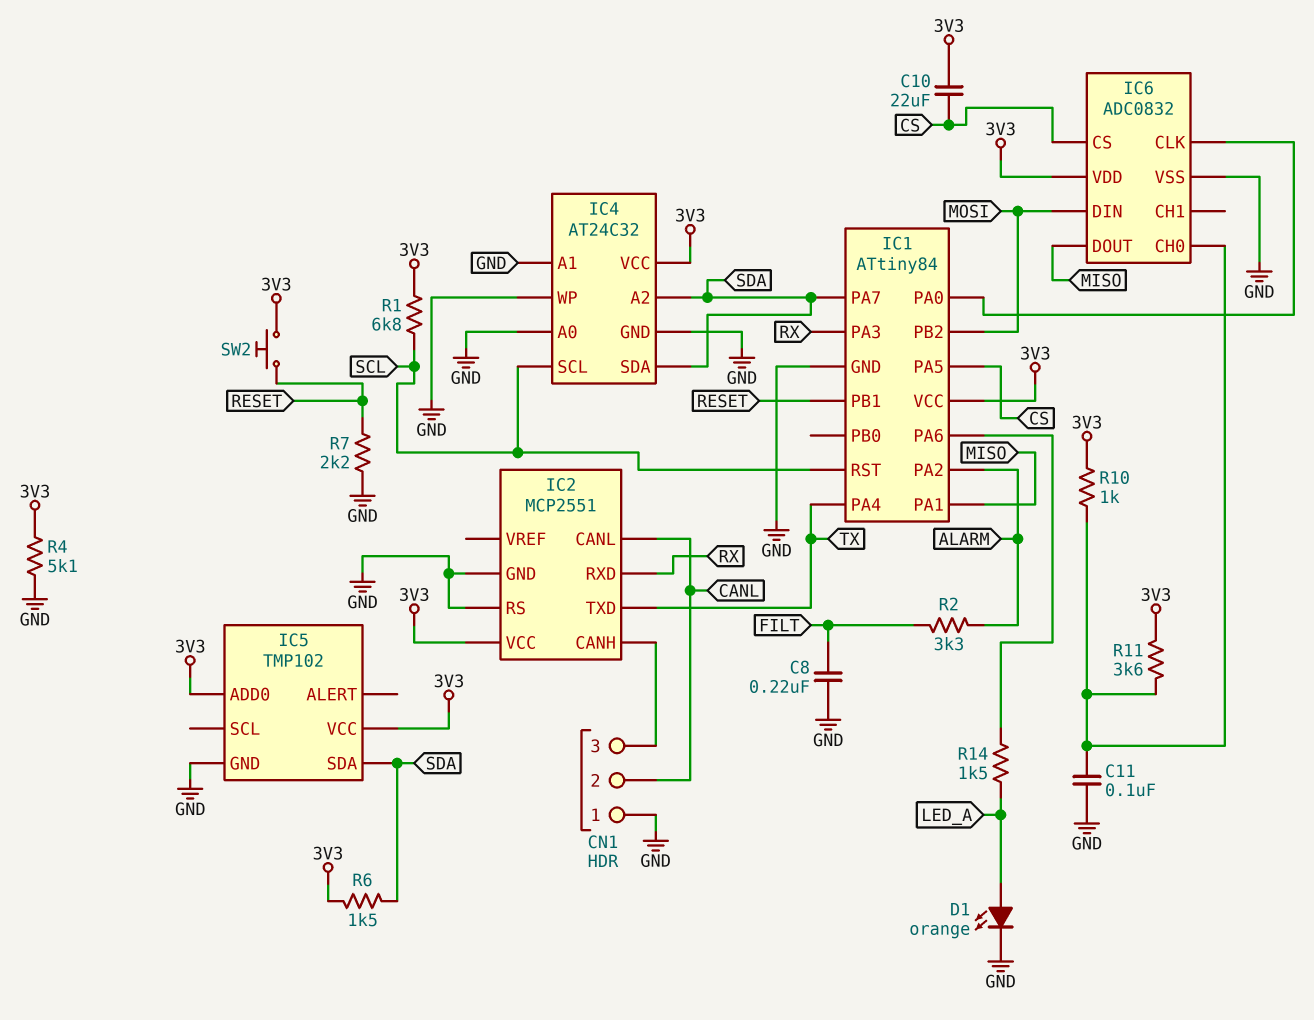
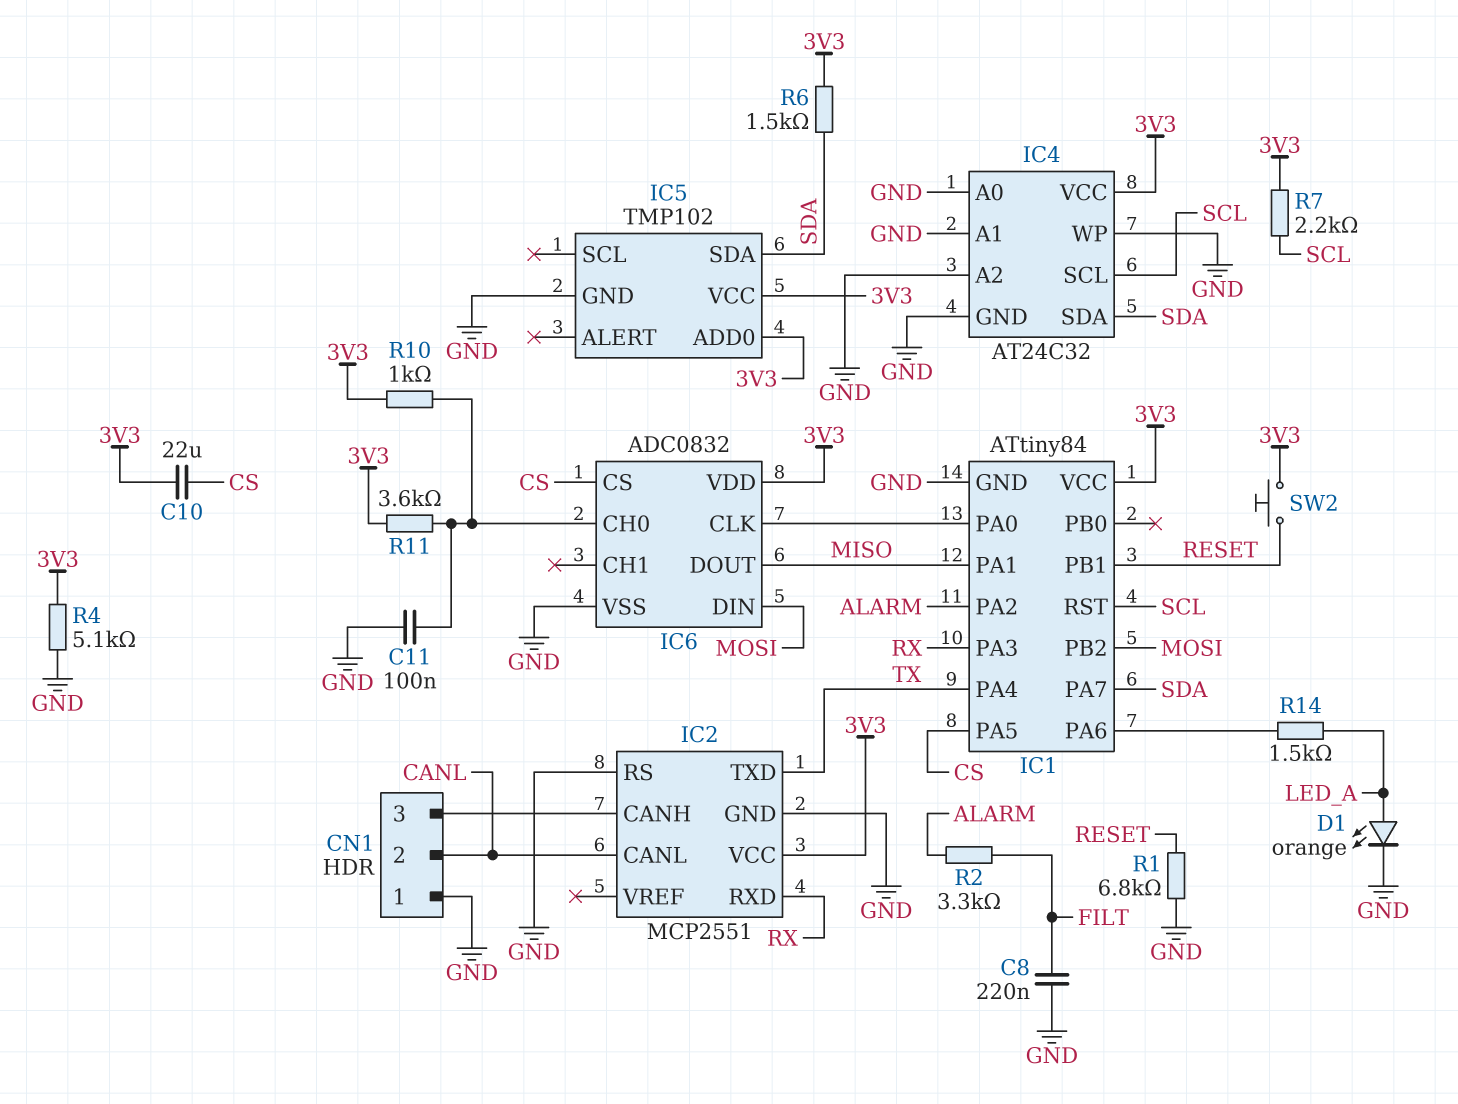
IC4 pin A2: SDA -> GND
R1: 6.8k (3V3, SCL) -> 6.8k (GND, RESET)
R7: 2.2k (GND, RESET) -> 2.2k (3V3, SCL)

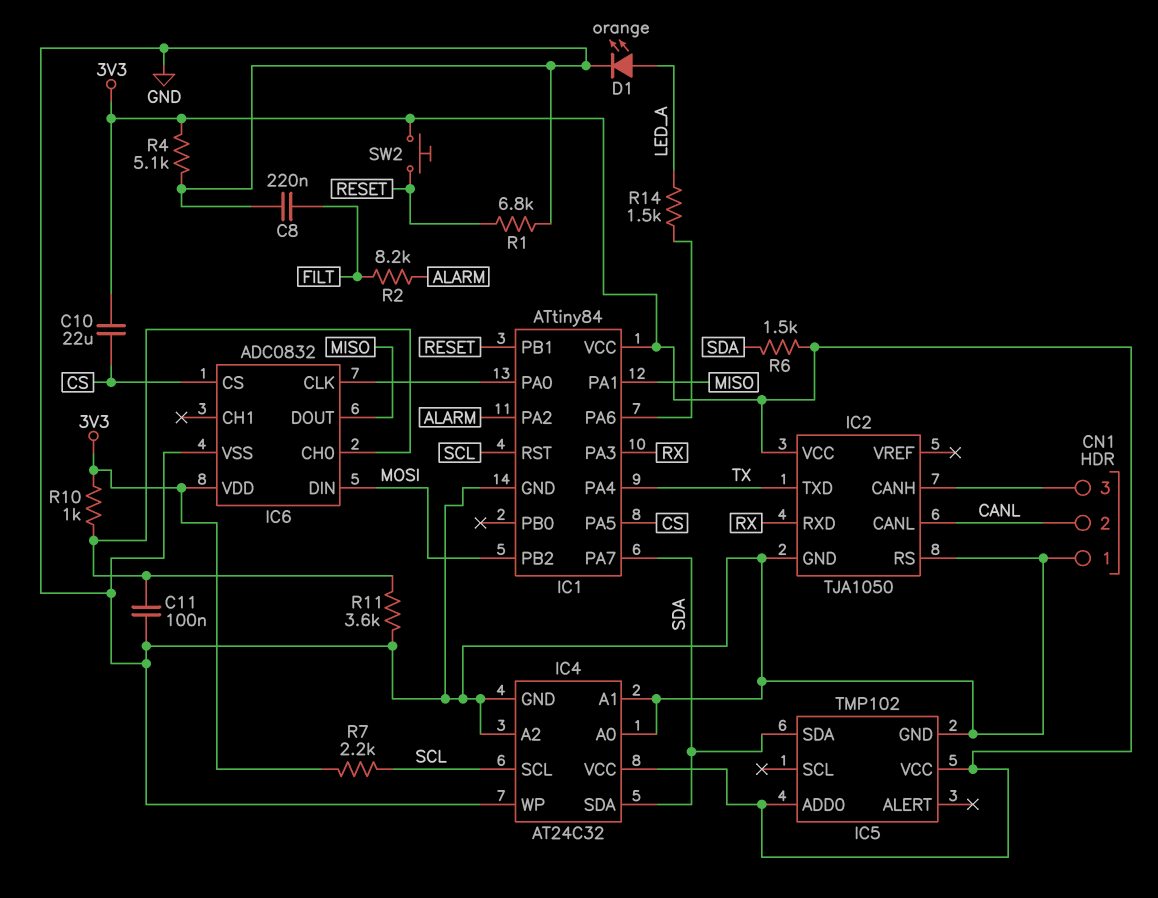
IC2: MCP2551 -> TJA1050
R2: 3.3k (ALARM, FILT) -> 8.2k (ALARM, FILT)
R11: 3.6k (3V3, IC6/CH0) -> 3.6k (GND, IC6/CH0)

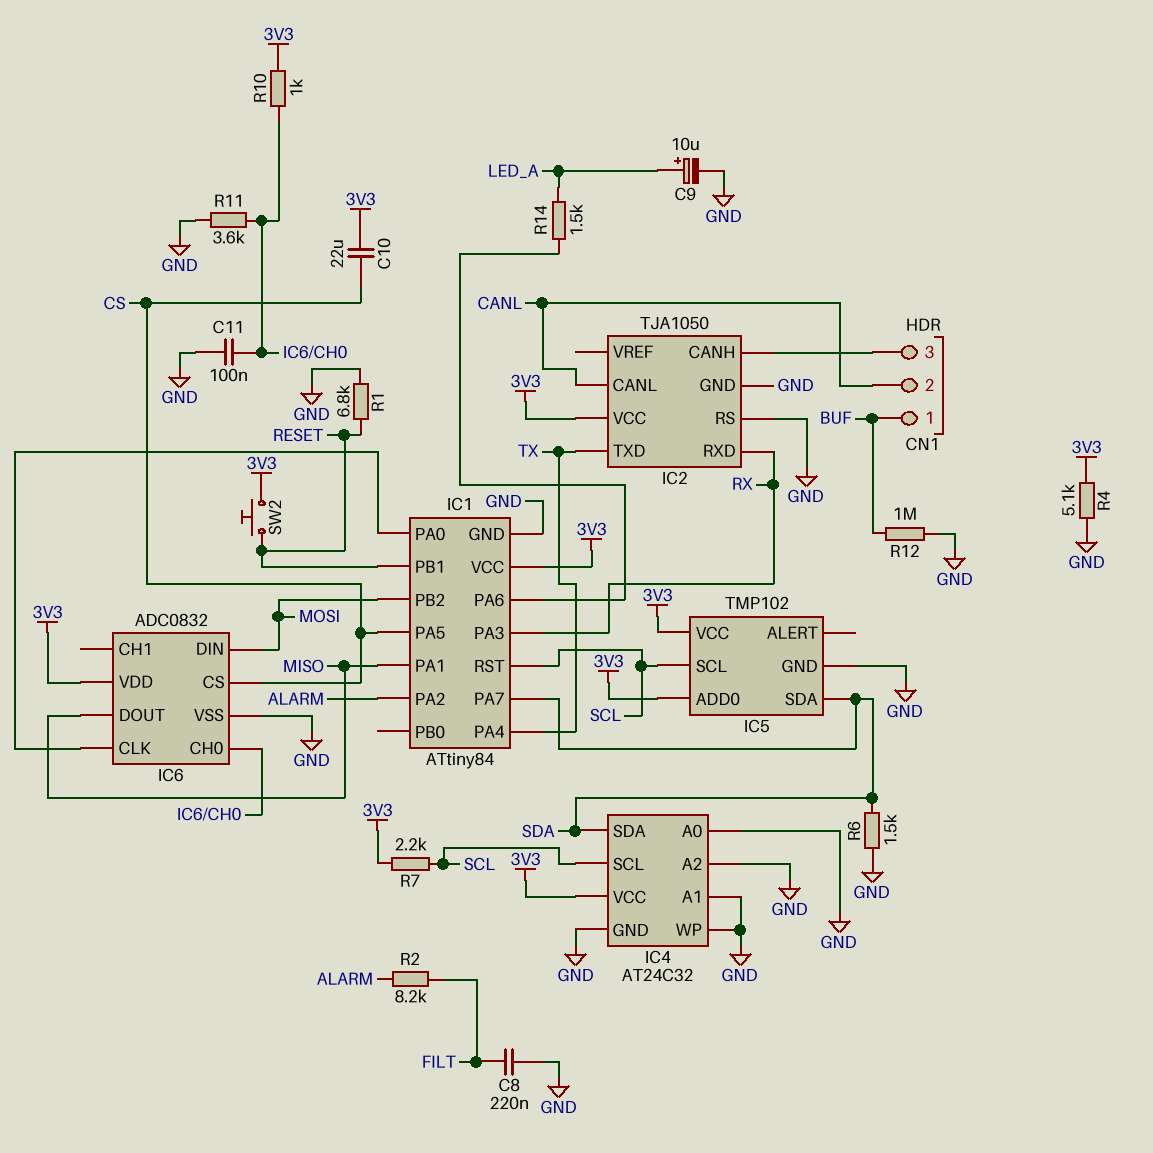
C9: none -> 10uF (plus LED_A, minus GND)
CN1 pin 1: GND -> BUF
D1: LED orange (A LED_A, K GND) -> none
IC5 pin SCL: none -> SCL
R6: 1.5k (3V3, SDA) -> 1.5k (GND, SDA)
R12: none -> 1M (BUF, GND)

